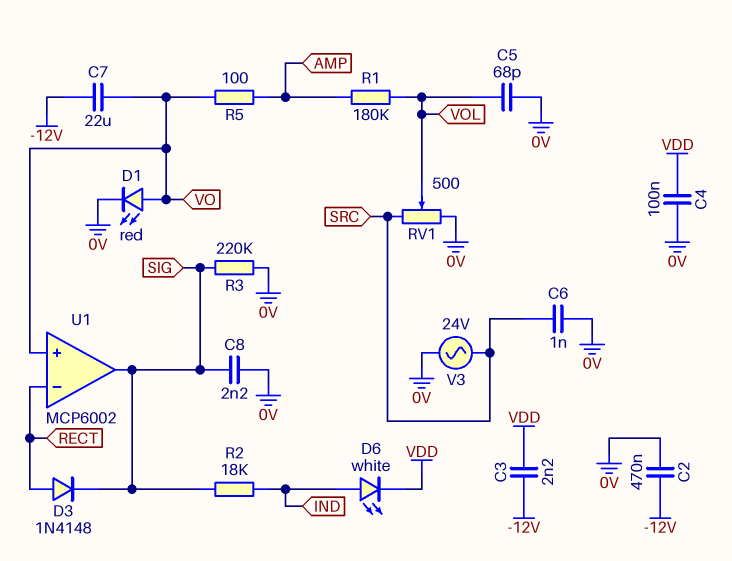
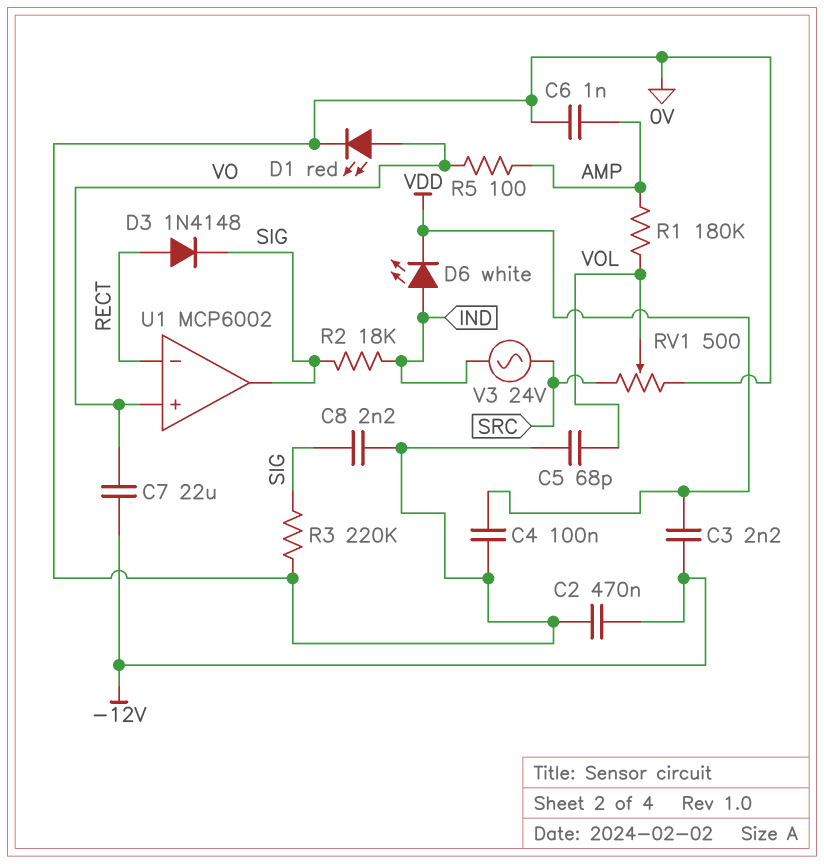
C6: 1nF (0V, SRC) -> 1nF (0V, AMP)
V3: AC 24V (0V, SRC) -> AC 24V (IND, SRC)

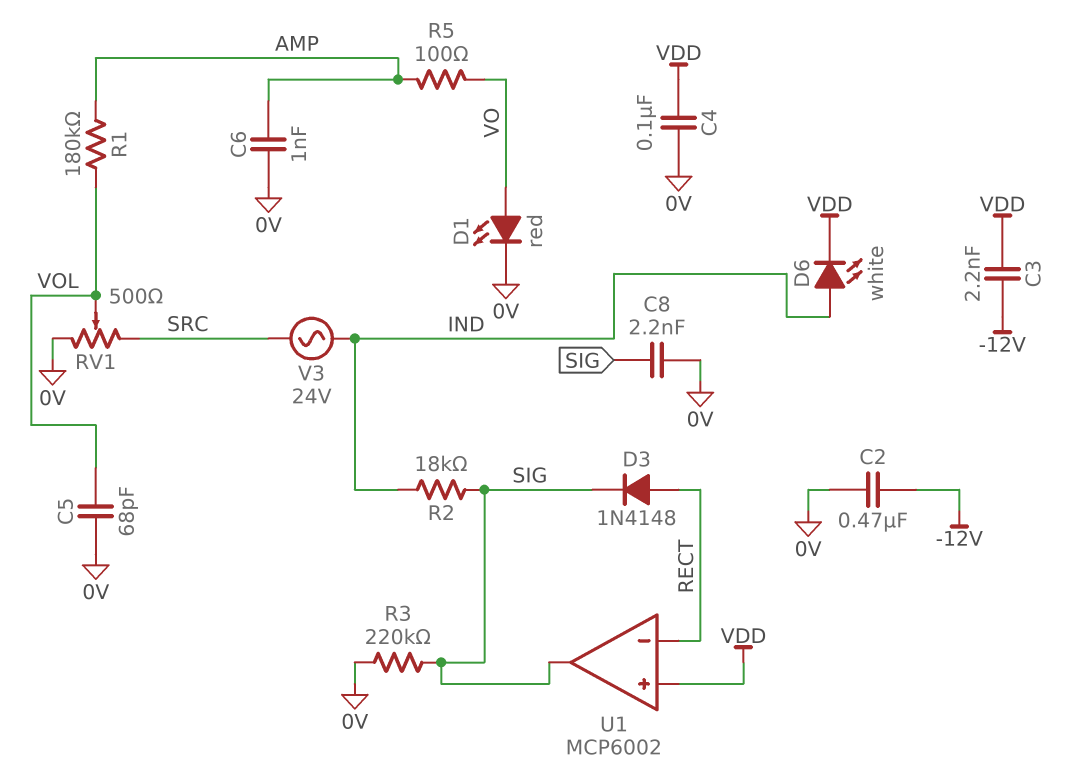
C7: 22uF (-12V, VO) -> none
U1 pin in+: VO -> VDD

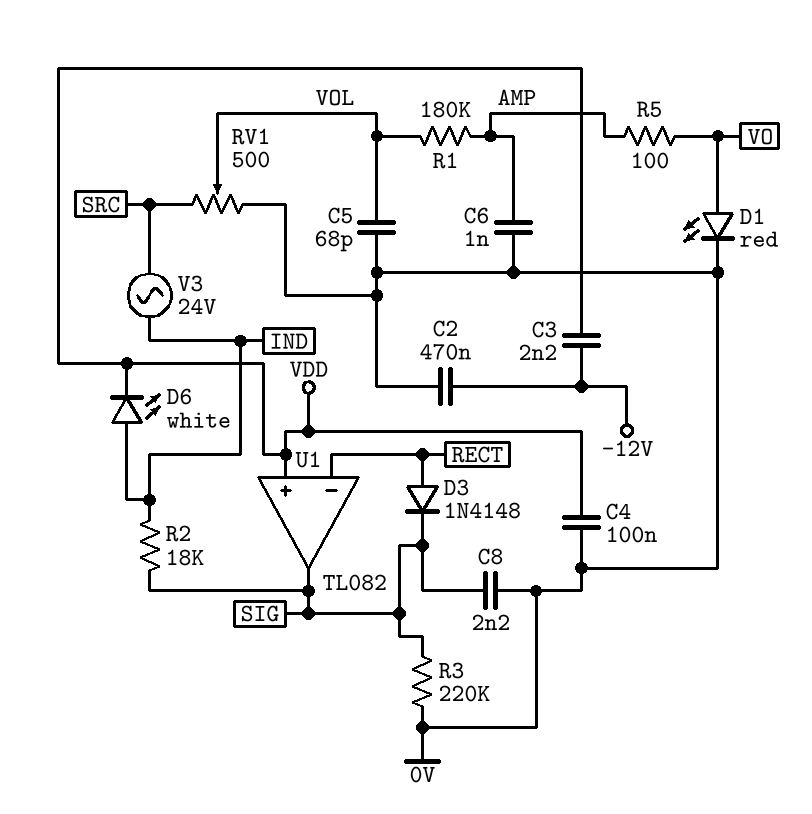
U1: MCP6002 -> TL082

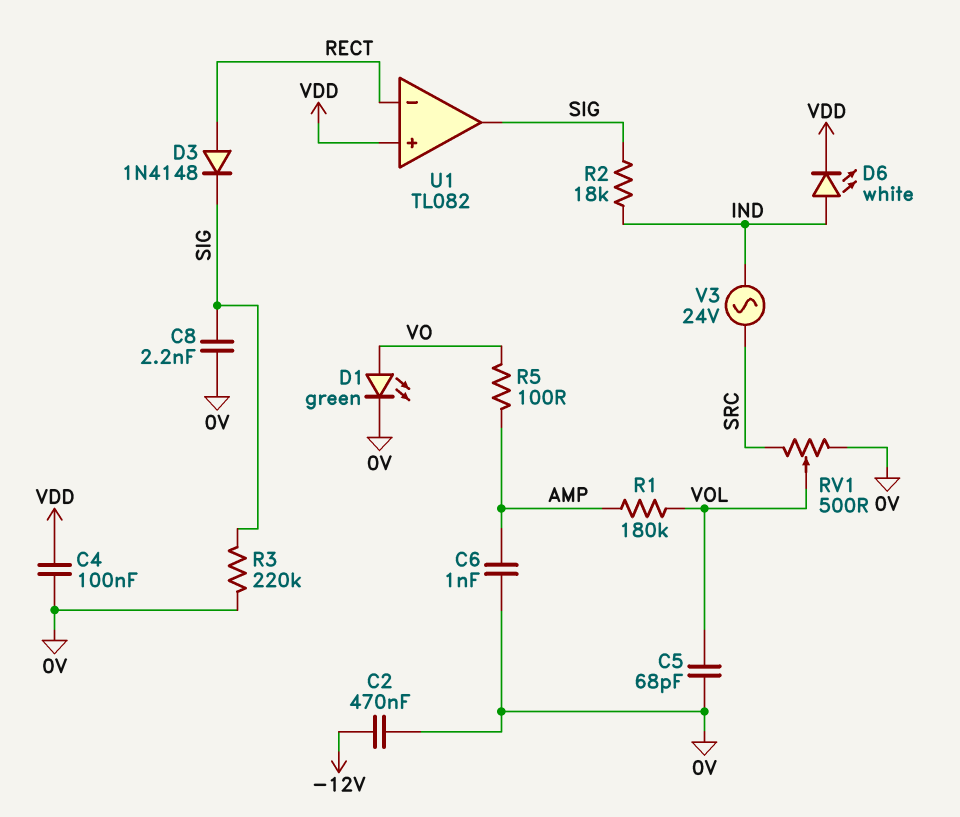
C3: 2.2nF (-12V, VDD) -> none
D1: LED red (A VO, K 0V) -> LED green (A VO, K 0V)

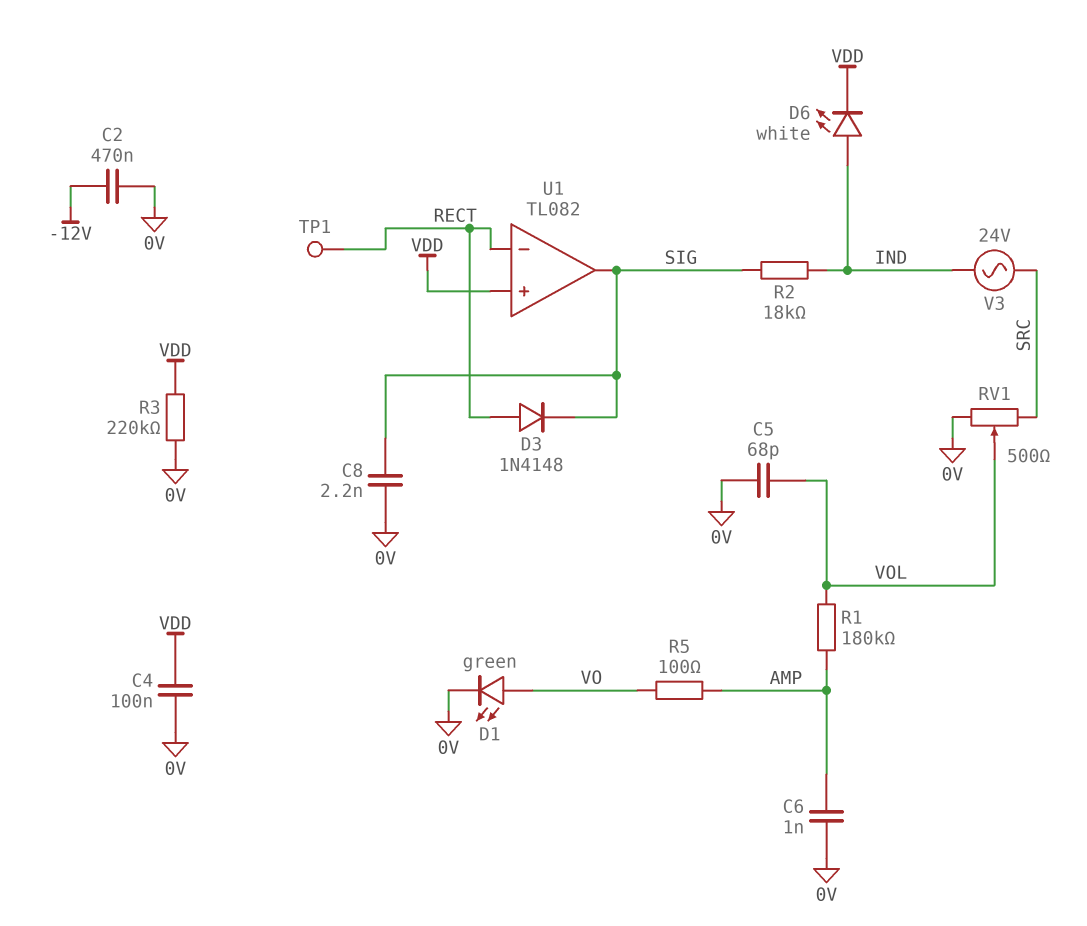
R3: 220k (0V, SIG) -> 220k (0V, VDD)
TP1: none -> test point (RECT)

